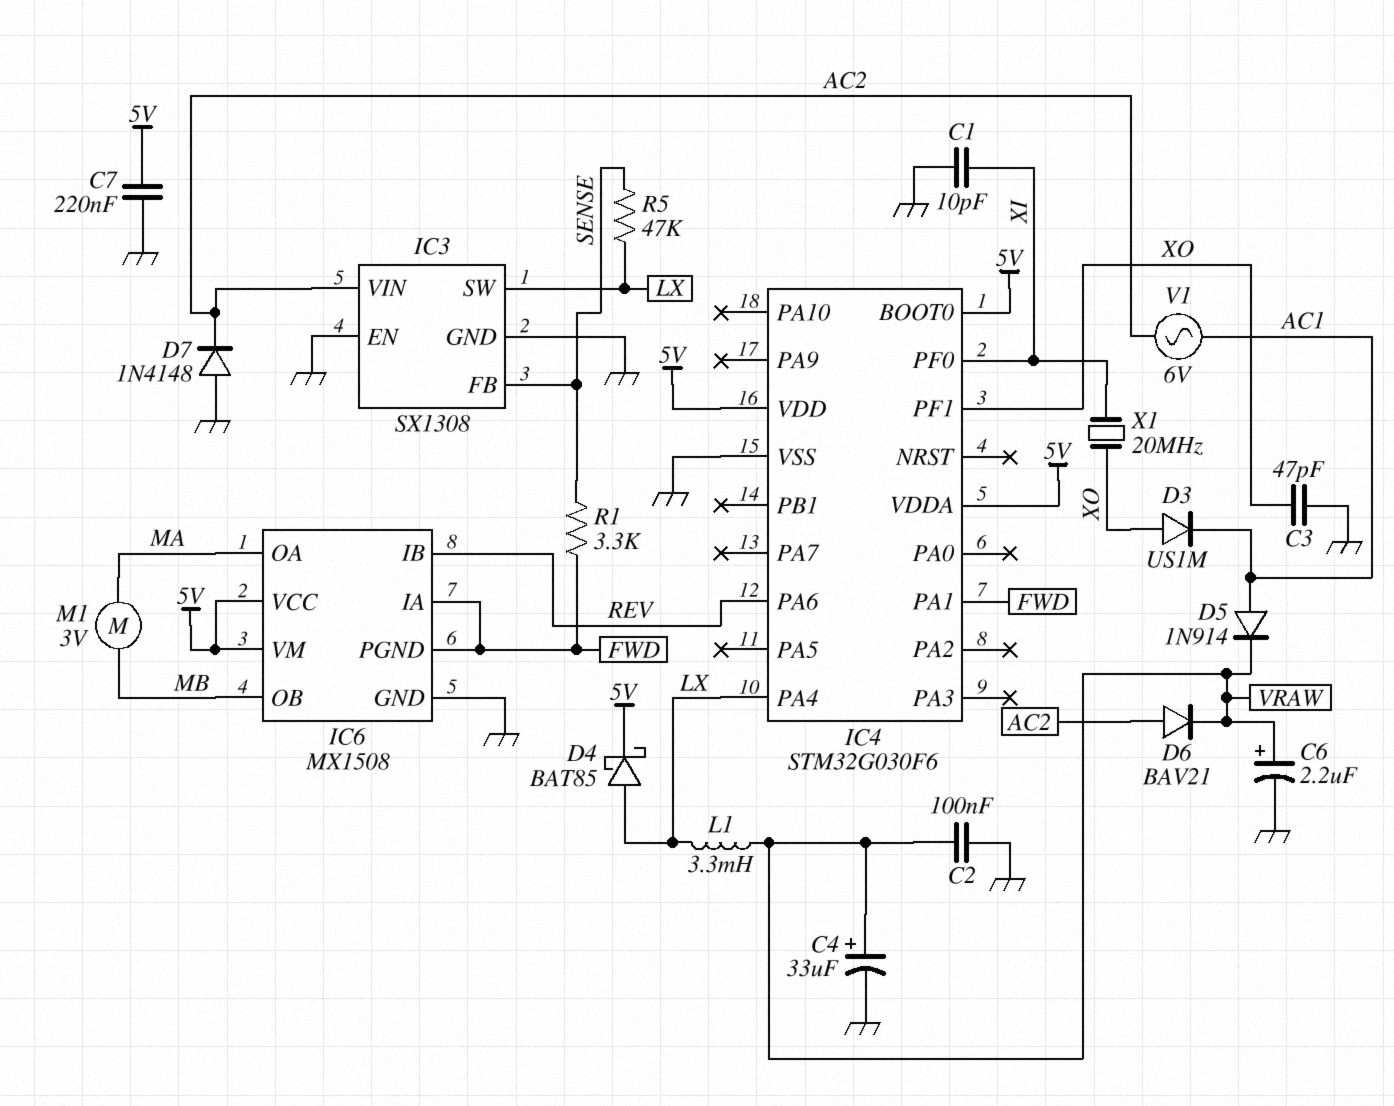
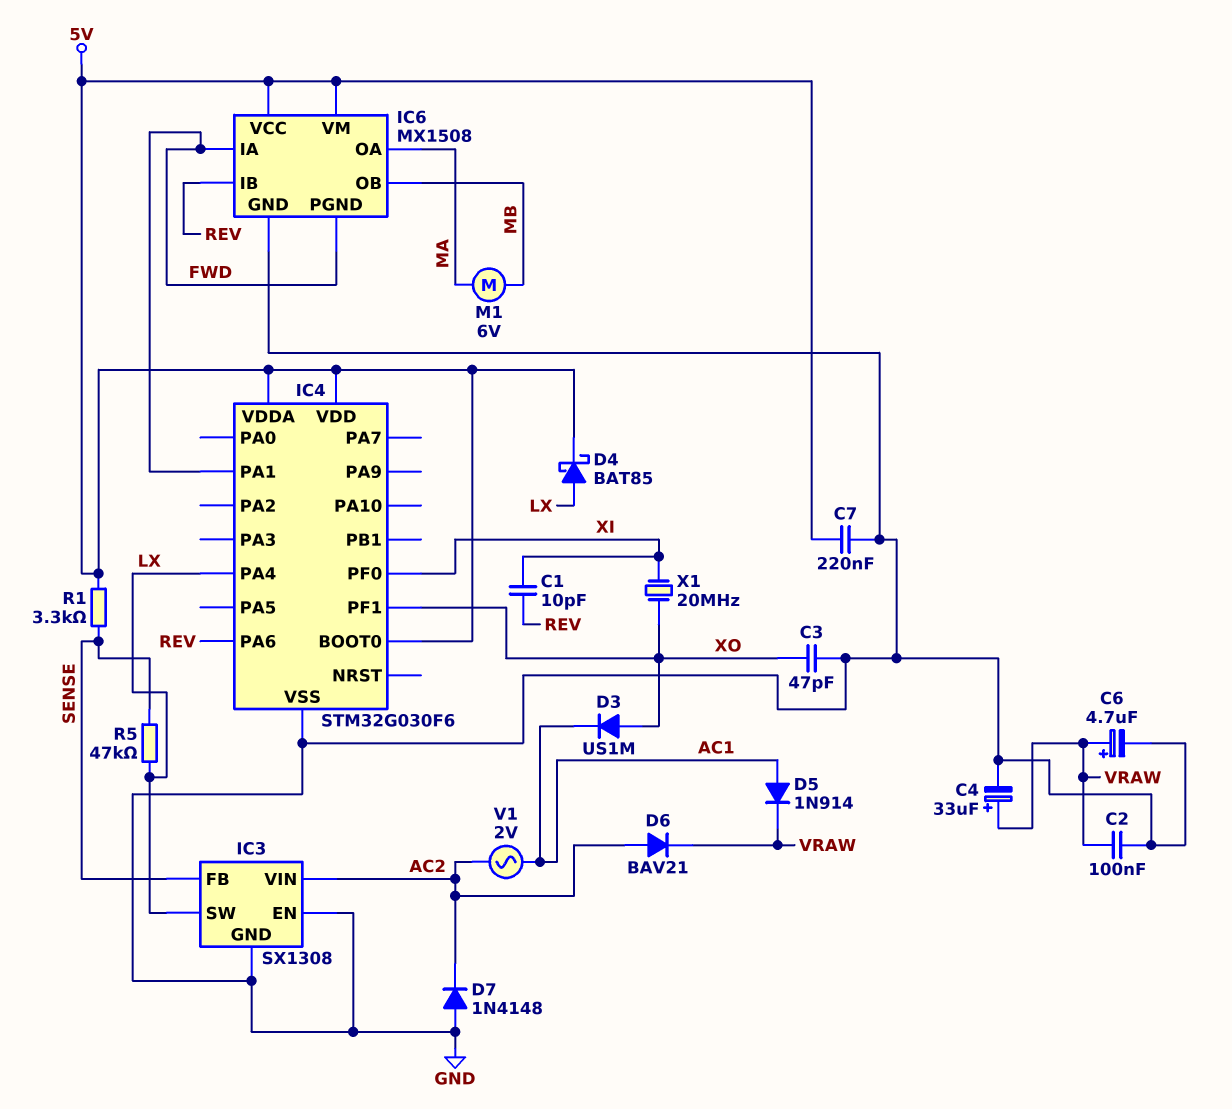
C1: 10pF (GND, XI) -> 10pF (REV, XI)
C6: 2.2uF (plus VRAW, minus GND) -> 4.7uF (plus VRAW, minus GND)
L1: 3.3mH (LX, VRAW) -> none
M1: motor 3V (MA, MB) -> motor 6V (MA, MB)
R1: 3.3k (FWD, SENSE) -> 3.3k (5V, SENSE)
V1: AC 6V (AC1, AC2) -> AC 2V (AC1, AC2)

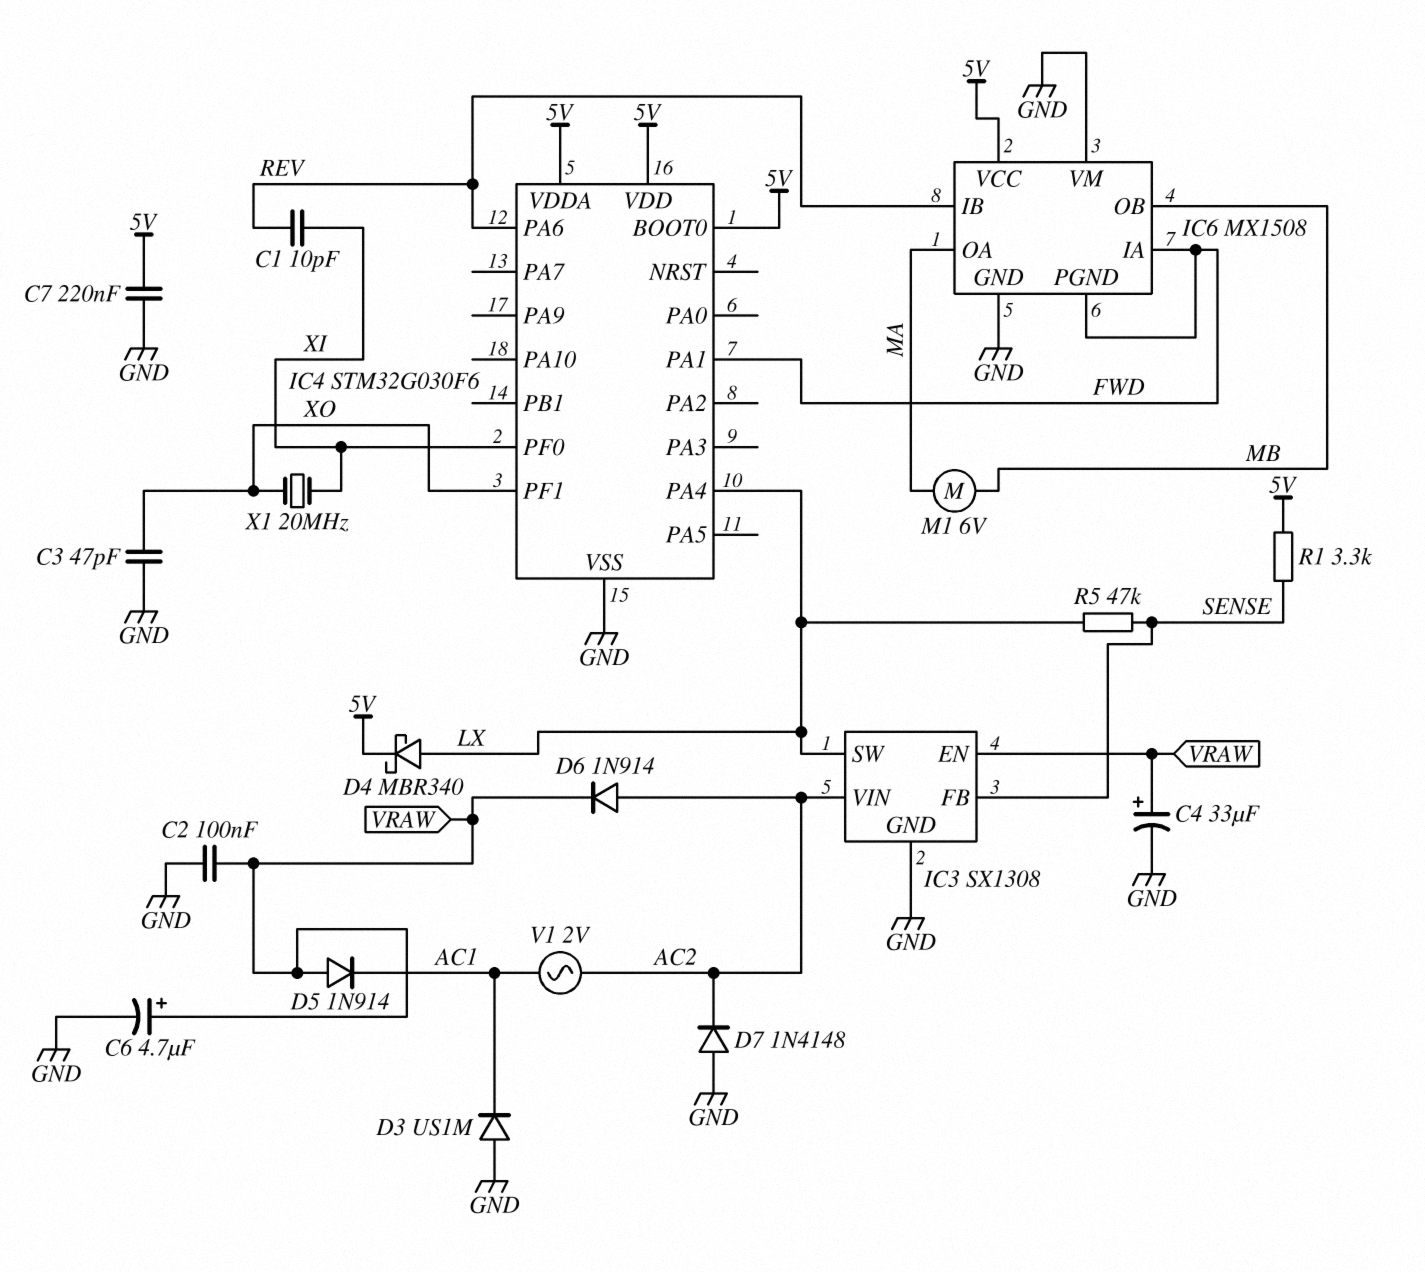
D3: diode US1M (A XO, K AC1) -> diode US1M (A GND, K AC1)
D4: schottky BAT85 (A LX, K 5V) -> schottky MBR340 (A LX, K 5V)
D5: diode 1N914 (A AC1, K VRAW) -> diode 1N914 (A VRAW, K AC1)
D6: diode BAV21 (A AC2, K VRAW) -> diode 1N914 (A AC2, K VRAW)
IC3 pin EN: GND -> VRAW
IC6 pin VM: 5V -> GND

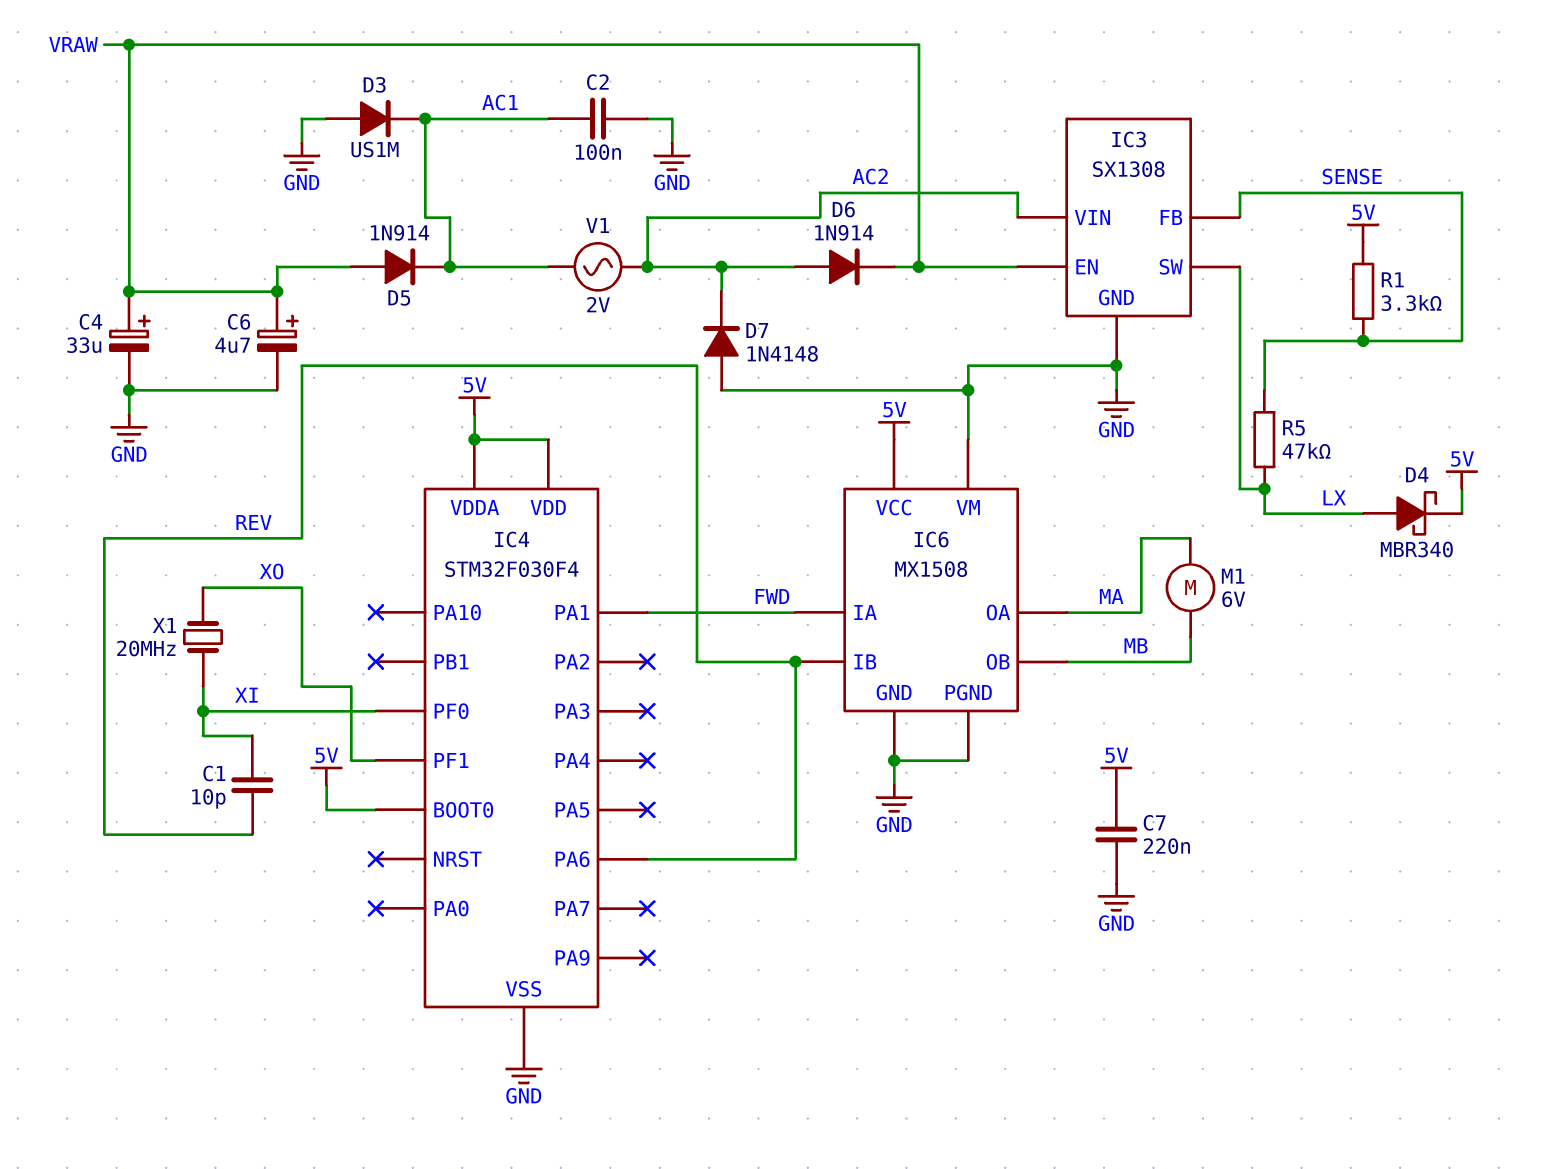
C2: 100nF (GND, VRAW) -> 100nF (AC1, GND)
C3: 47pF (GND, XO) -> none
IC4: STM32G030F6 -> STM32F030F4
IC4 pin PA4: LX -> none
IC6 pin PGND: FWD -> GND

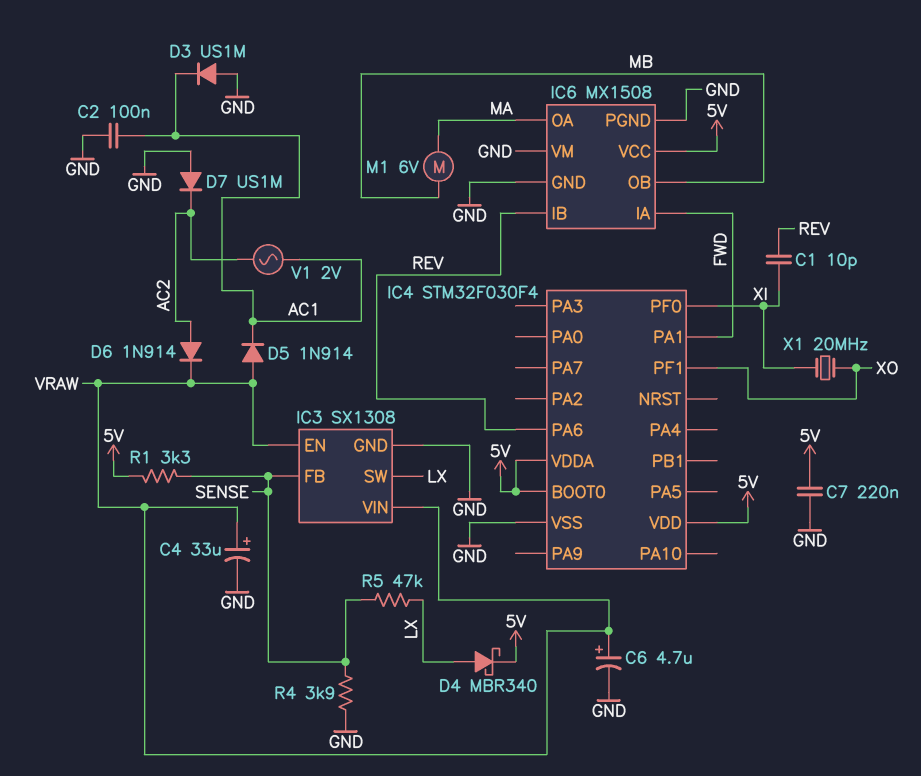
D7: diode 1N4148 (A GND, K AC2) -> diode US1M (A GND, K AC2)
IC3 pin VIN: AC2 -> VRAW
R4: none -> 3.9k (GND, SENSE)

